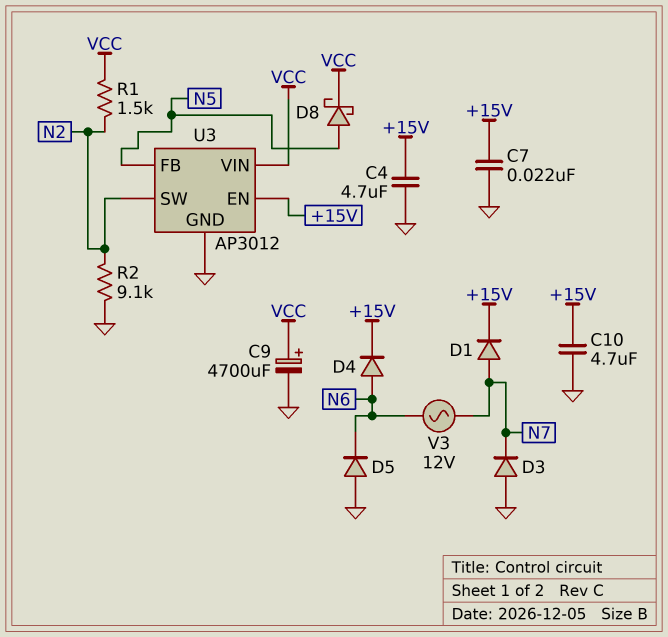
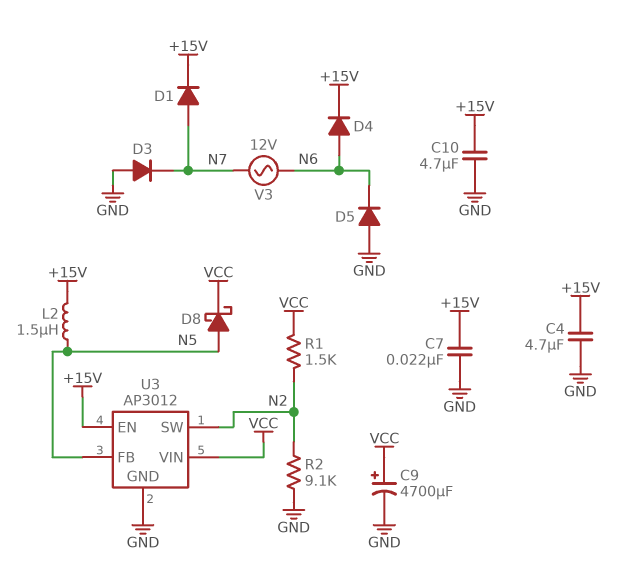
L2: none -> 1.5uH (+15V, N5)

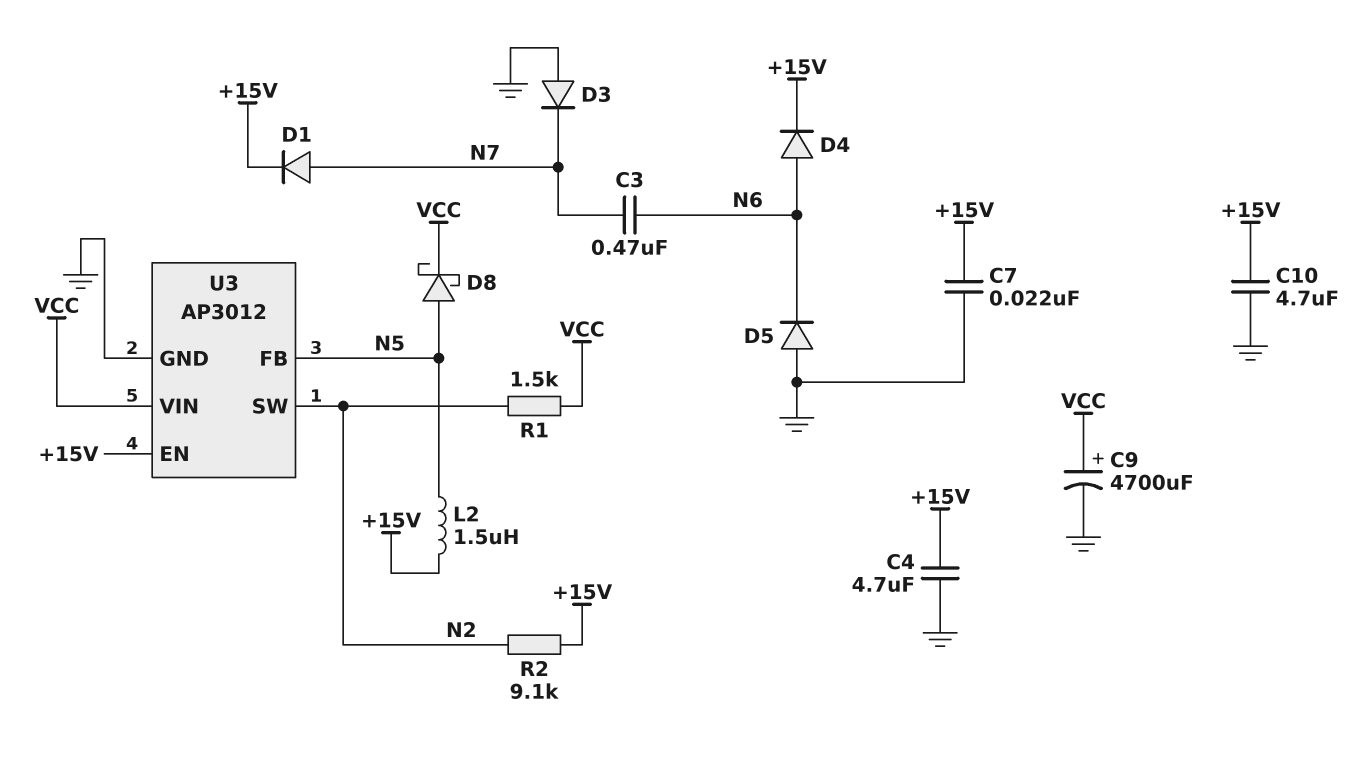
C3: none -> 470nF (N6, N7)
R2: 9.1k (GND, N2) -> 9.1k (+15V, N2)
V3: AC 12V (N6, N7) -> none

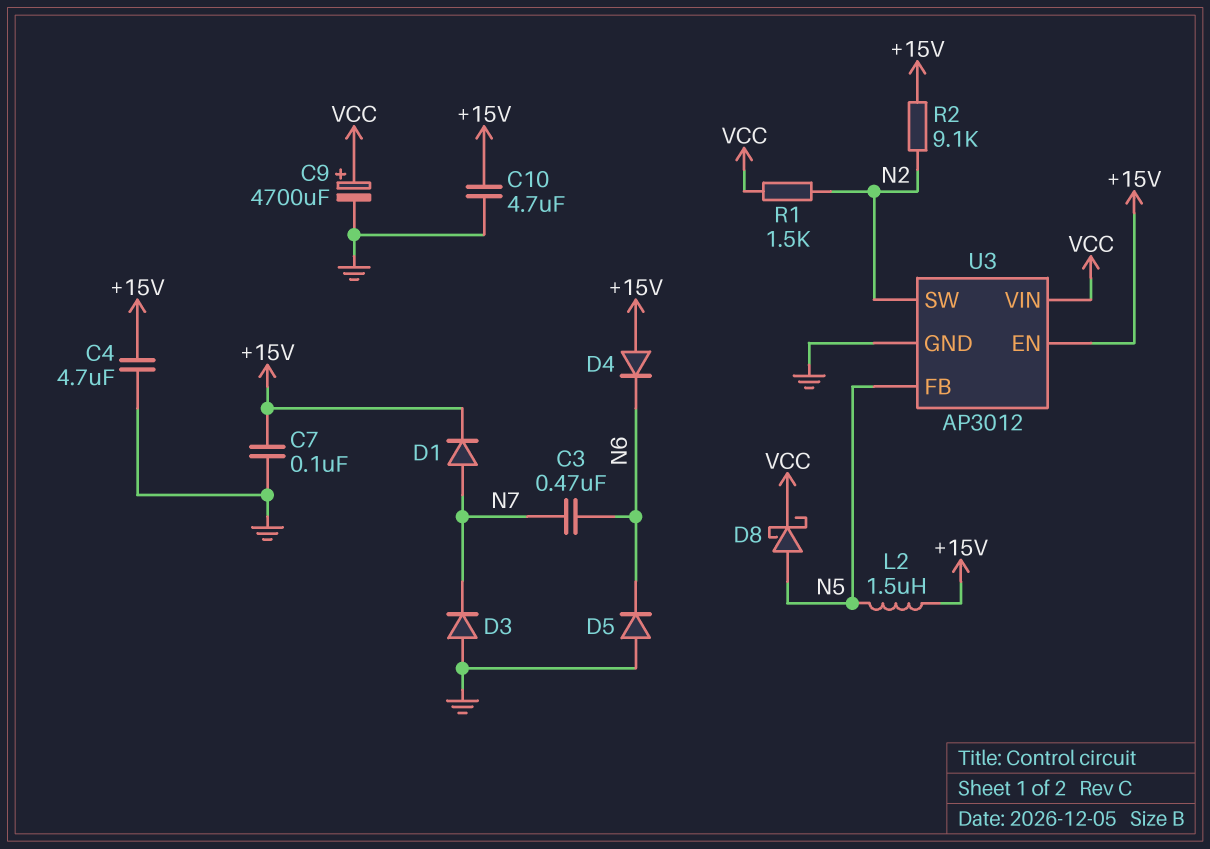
C7: 22nF (+15V, GND) -> 100nF (+15V, GND)
D4: diode (A N6, K +15V) -> diode (A +15V, K N6)

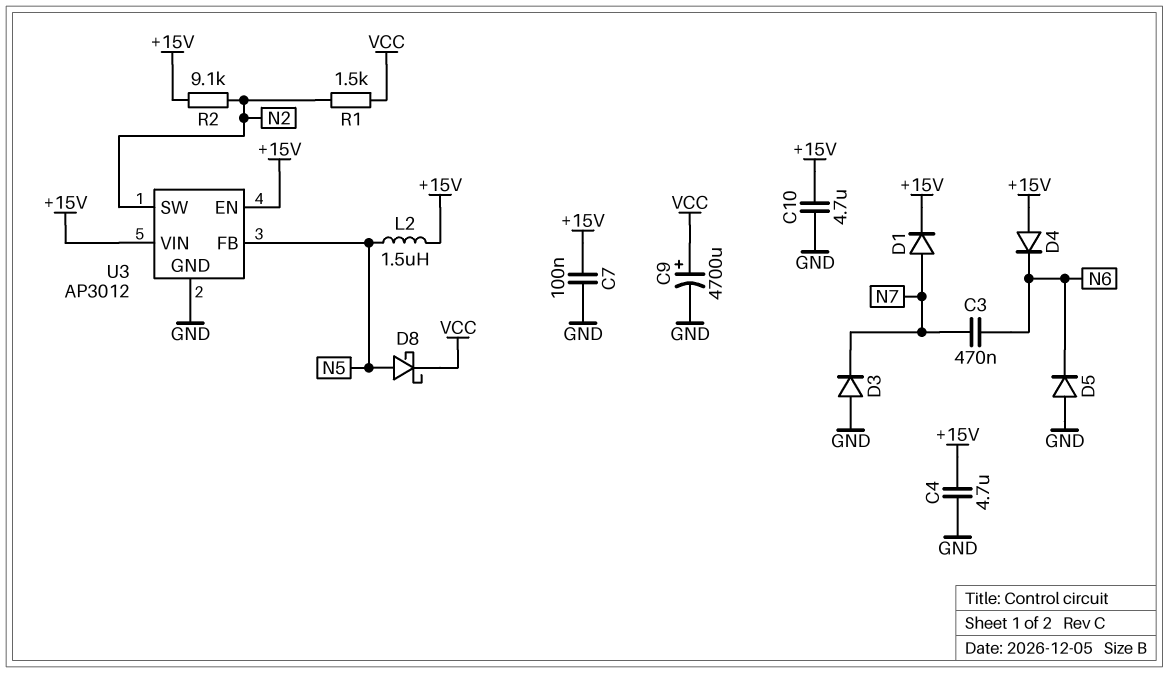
U3 pin VIN: VCC -> +15V

